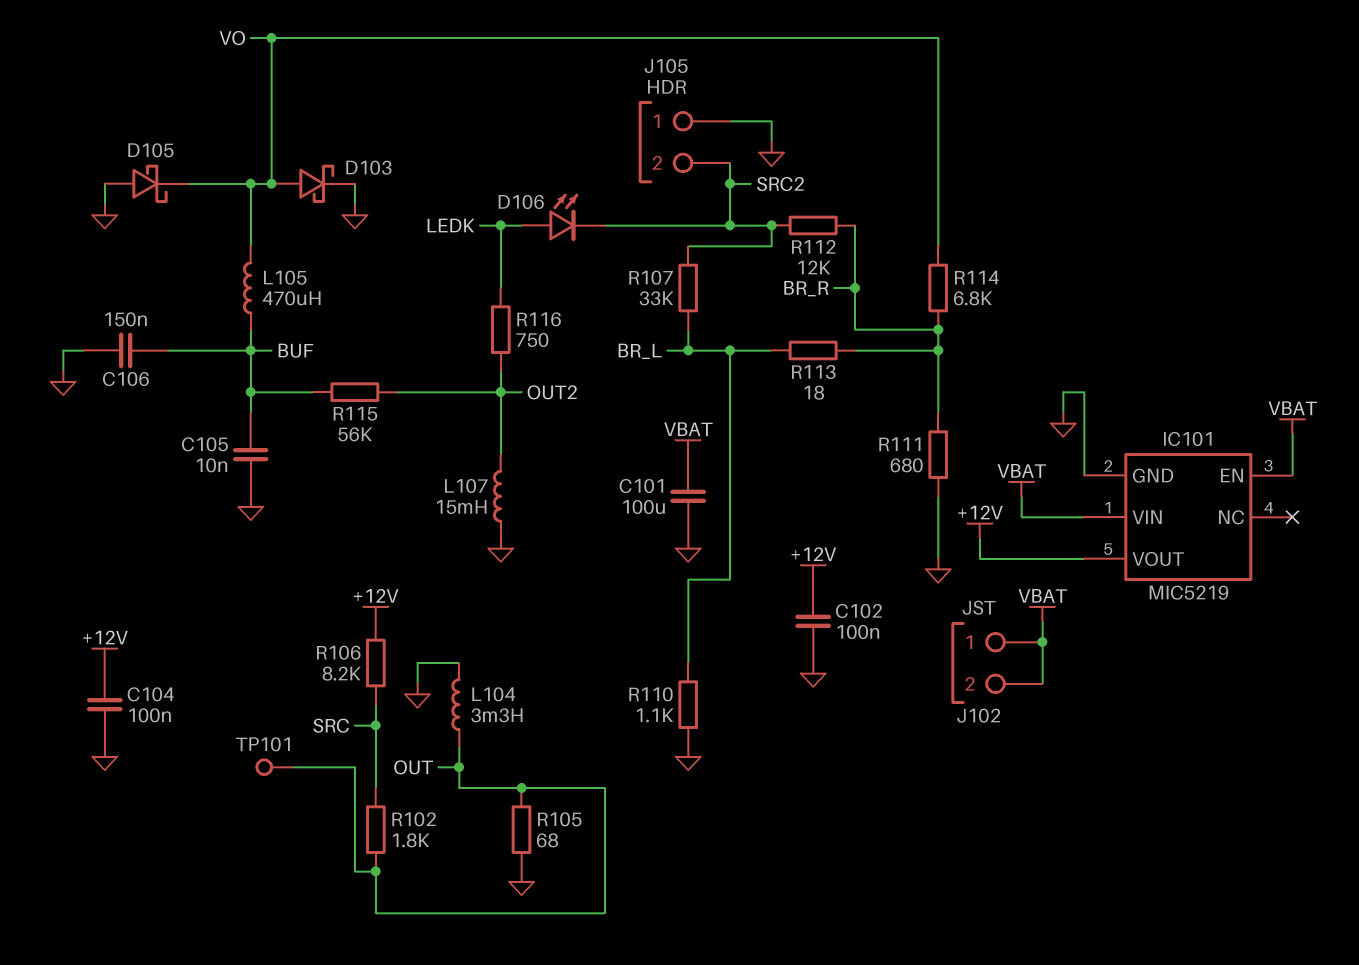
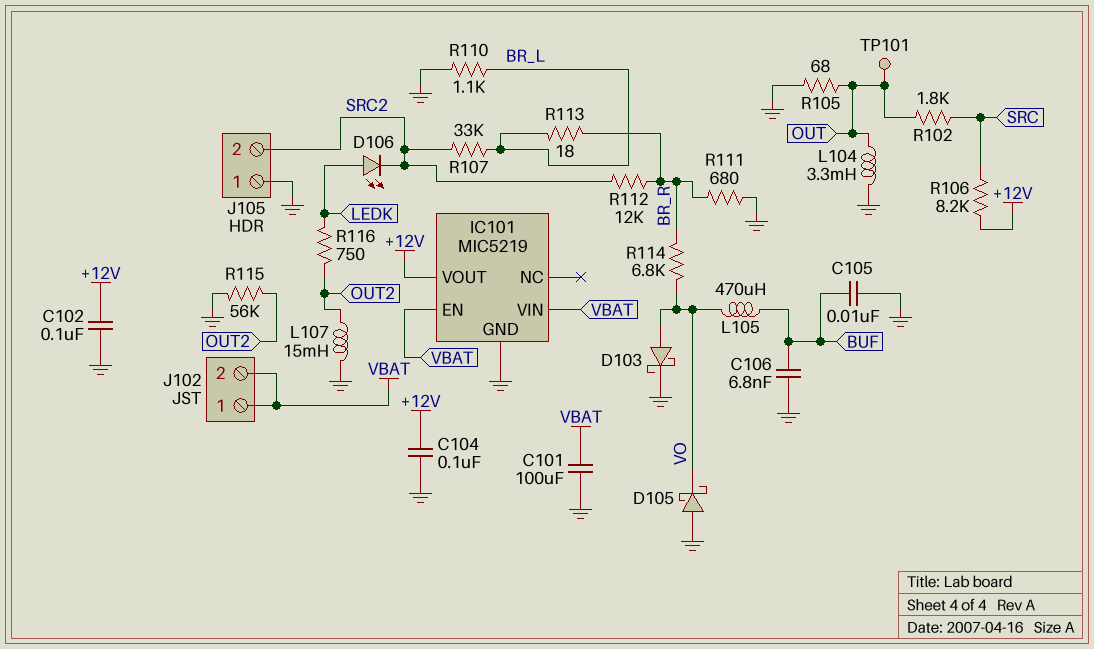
C106: 150nF (BUF, GND) -> 6.8nF (BUF, GND)
R115: 56k (BUF, OUT2) -> 56k (GND, OUT2)

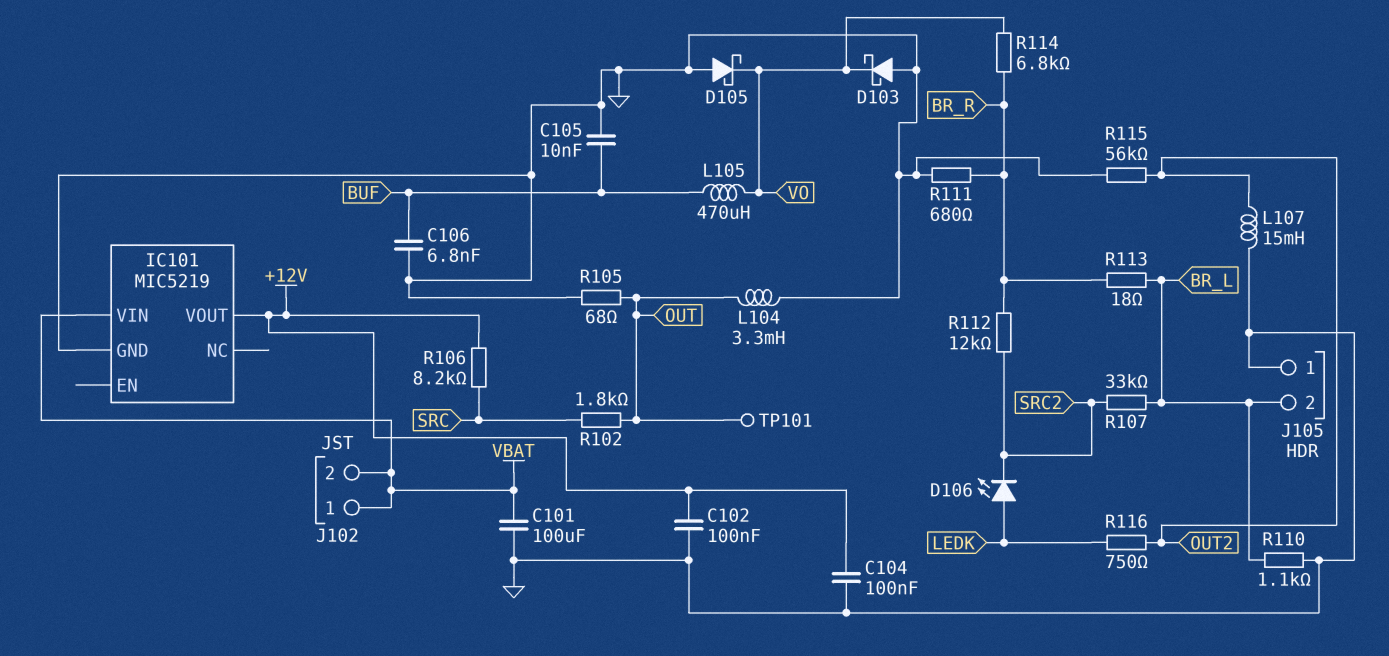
D103: schottky (A VO, K GND) -> schottky (A GND, K VO)
IC101 pin EN: VBAT -> none
J105 pin 2: SRC2 -> BR_L

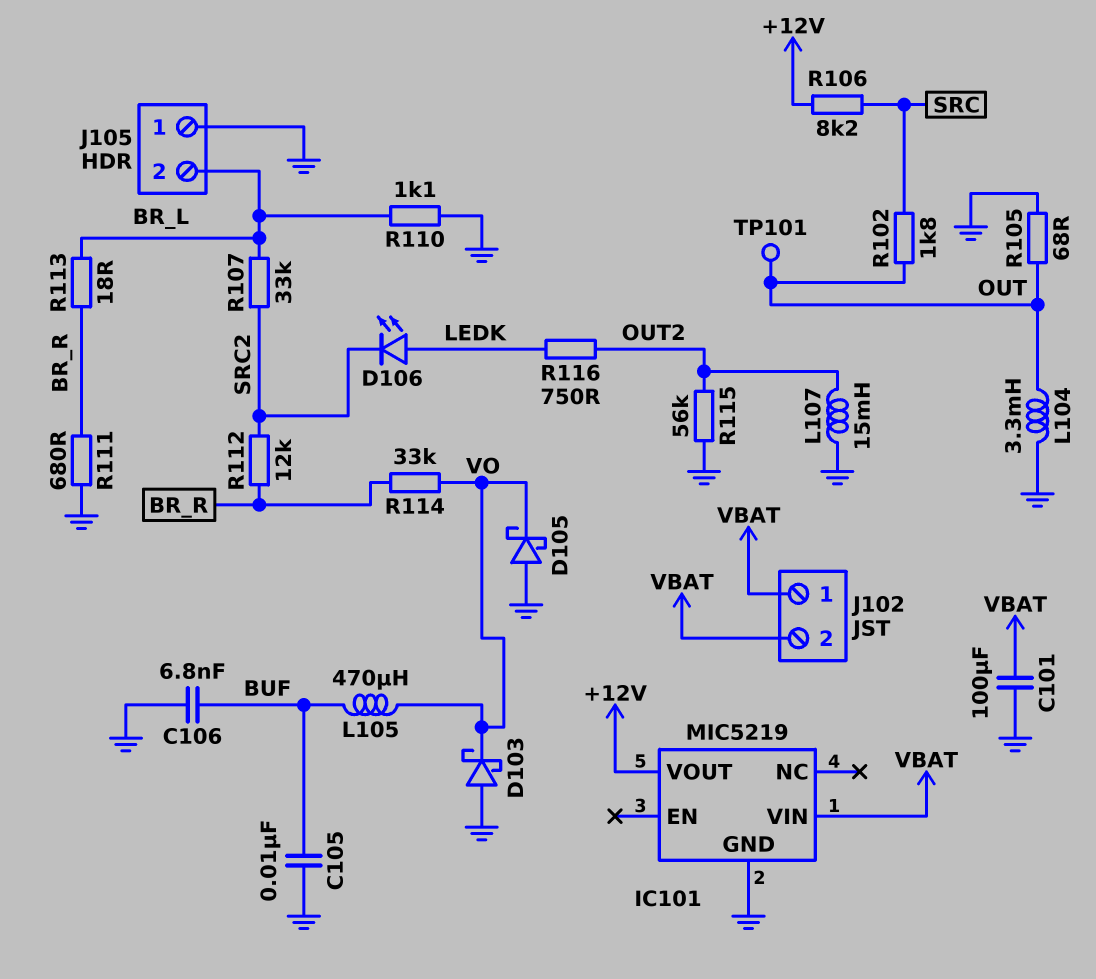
C102: 100nF (+12V, GND) -> none
C104: 100nF (+12V, GND) -> none
R114: 6.8k (BR_R, VO) -> 33k (BR_R, VO)

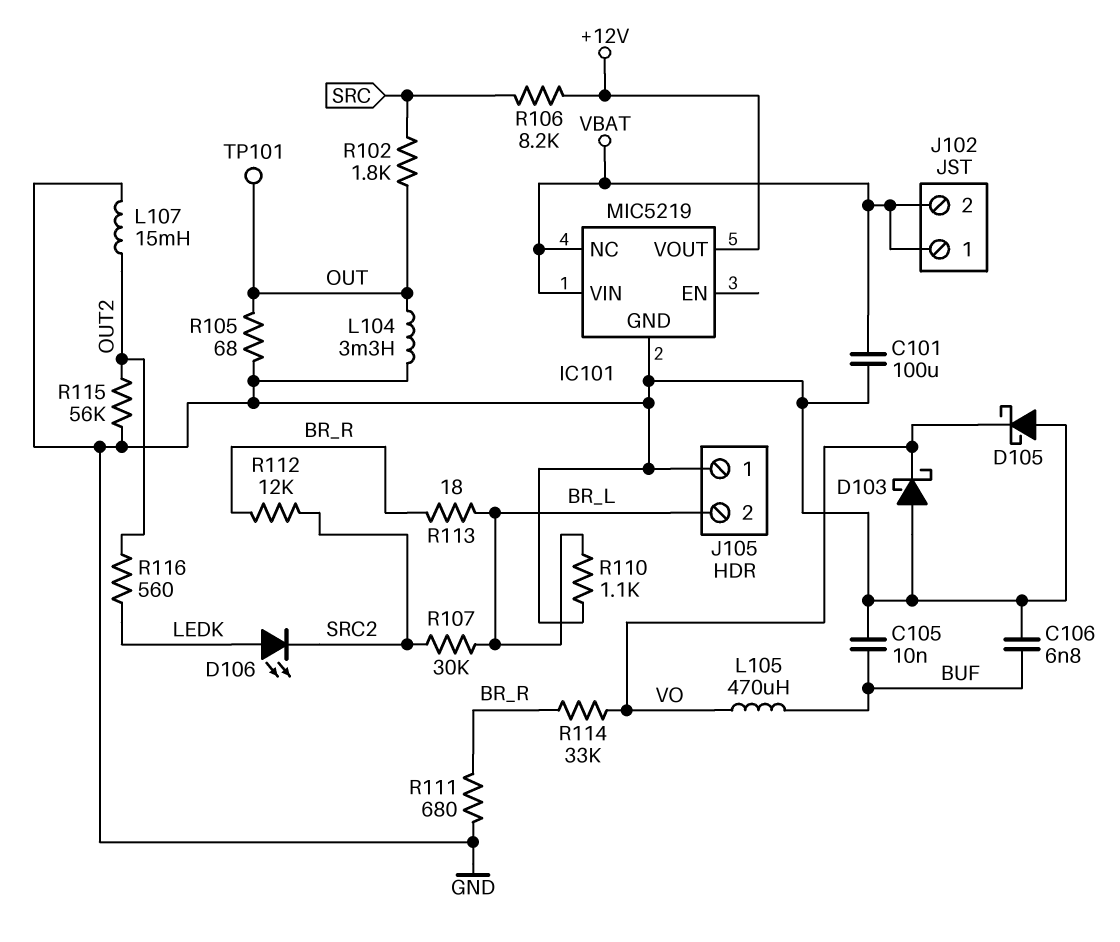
IC101 pin NC: none -> VBAT
R107: 33k (BR_L, SRC2) -> 30k (BR_L, SRC2)
R116: 750 (LEDK, OUT2) -> 560 (LEDK, OUT2)

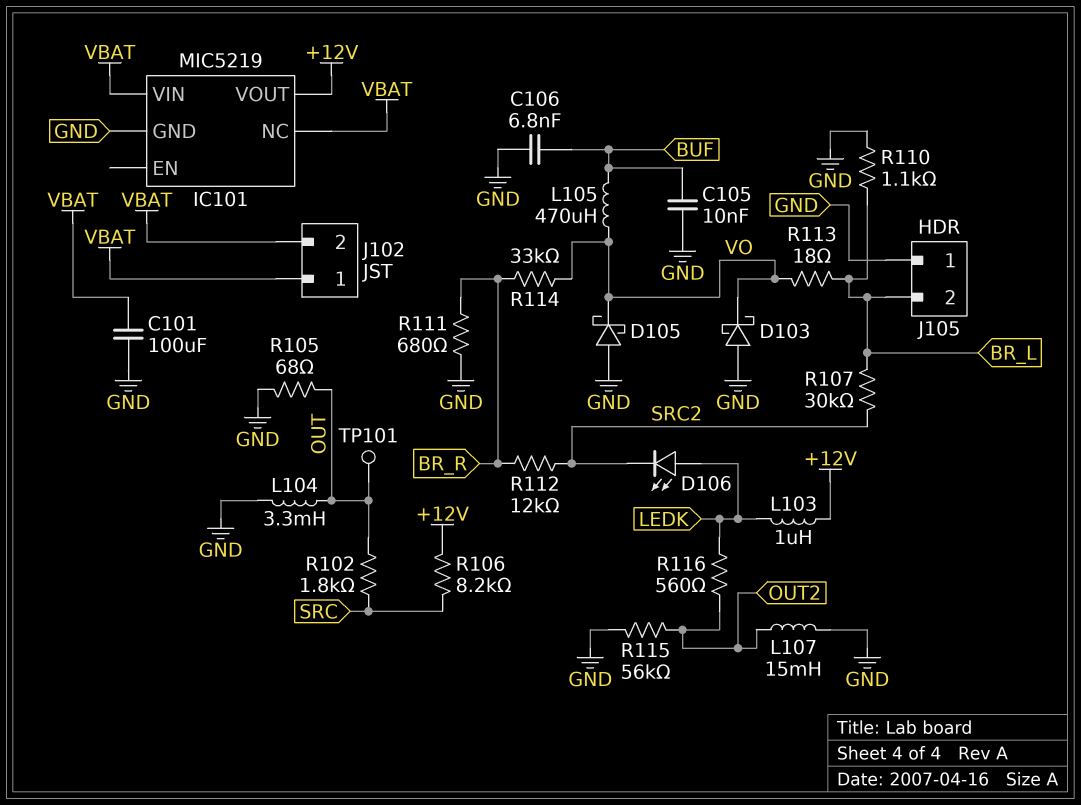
L103: none -> 1uH (+12V, LEDK)
R113: 18 (BR_L, BR_R) -> 18 (BR_L, VO)

